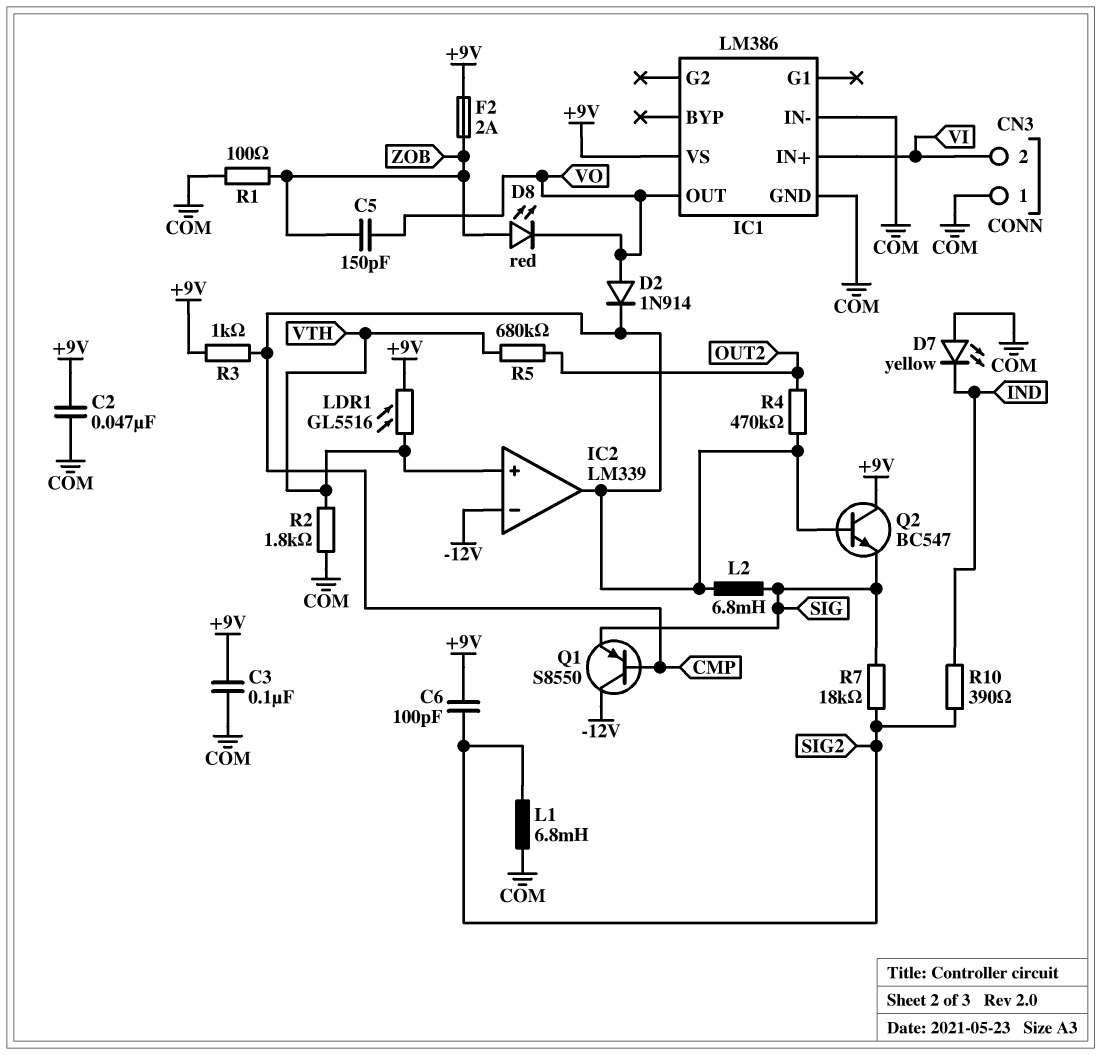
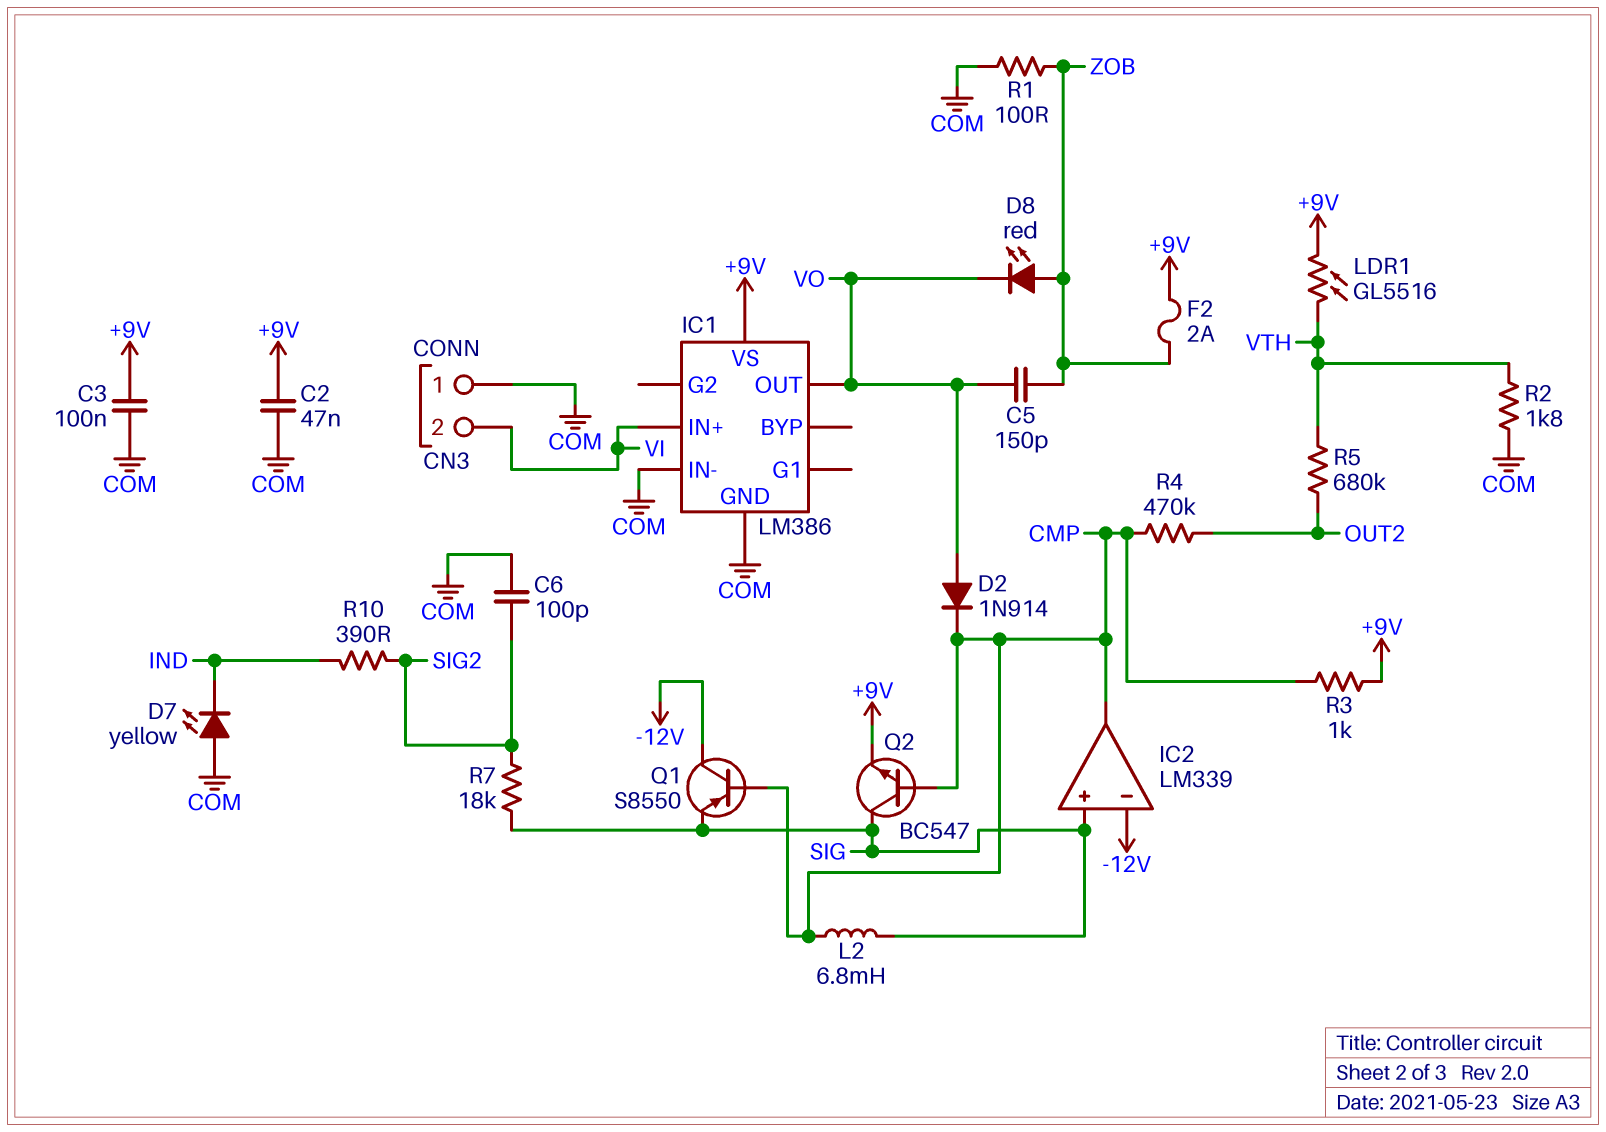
C6: 100pF (+9V, SIG2) -> 100pF (COM, SIG2)
IC2 pin in+: VTH -> SIG
L1: 6.8mH (COM, SIG2) -> none
Q2: NPN BC547 (B CMP, C +9V, E SIG) -> NPN BC547 (B CMP, C SIG, E +9V)

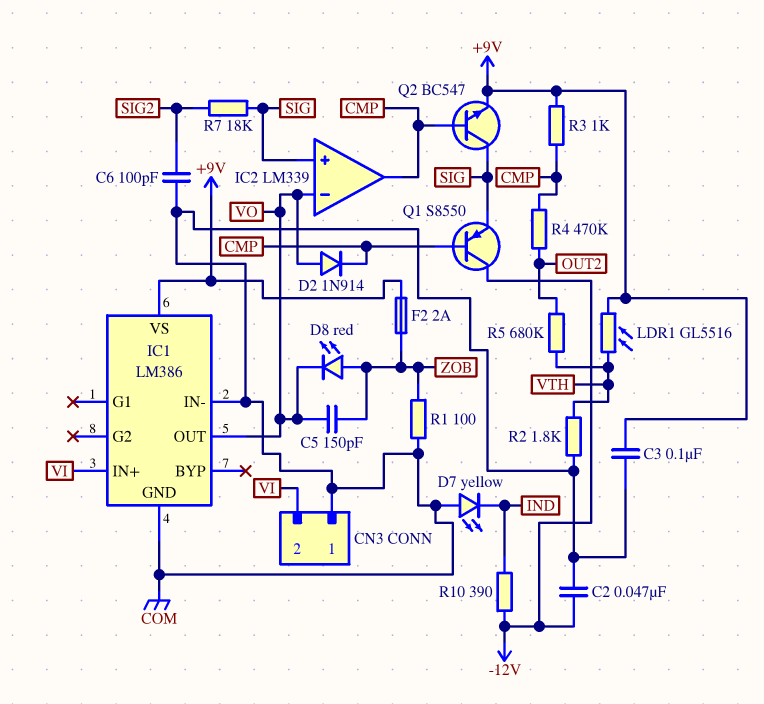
C2: 47nF (+9V, COM) -> 47nF (-12V, COM)
IC2 pin in-: -12V -> VO
L2: 6.8mH (CMP, SIG) -> none
R10: 390 (IND, SIG2) -> 390 (-12V, IND)

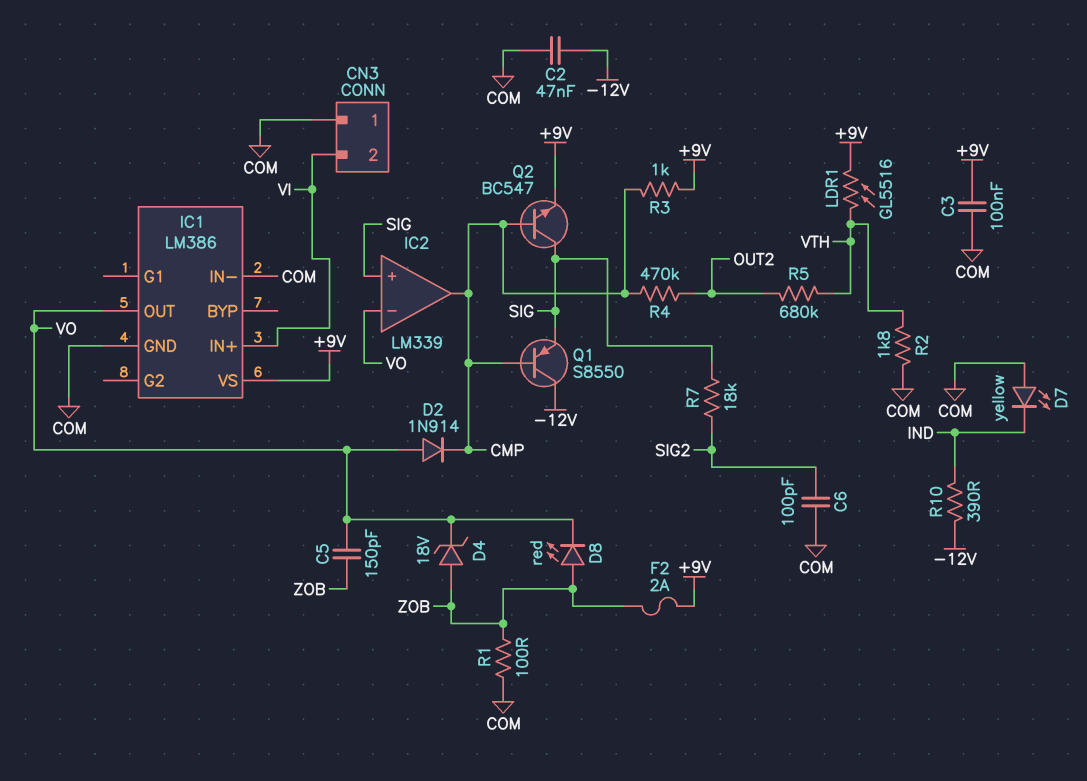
D4: none -> zener 18V (A ZOB, K VO)

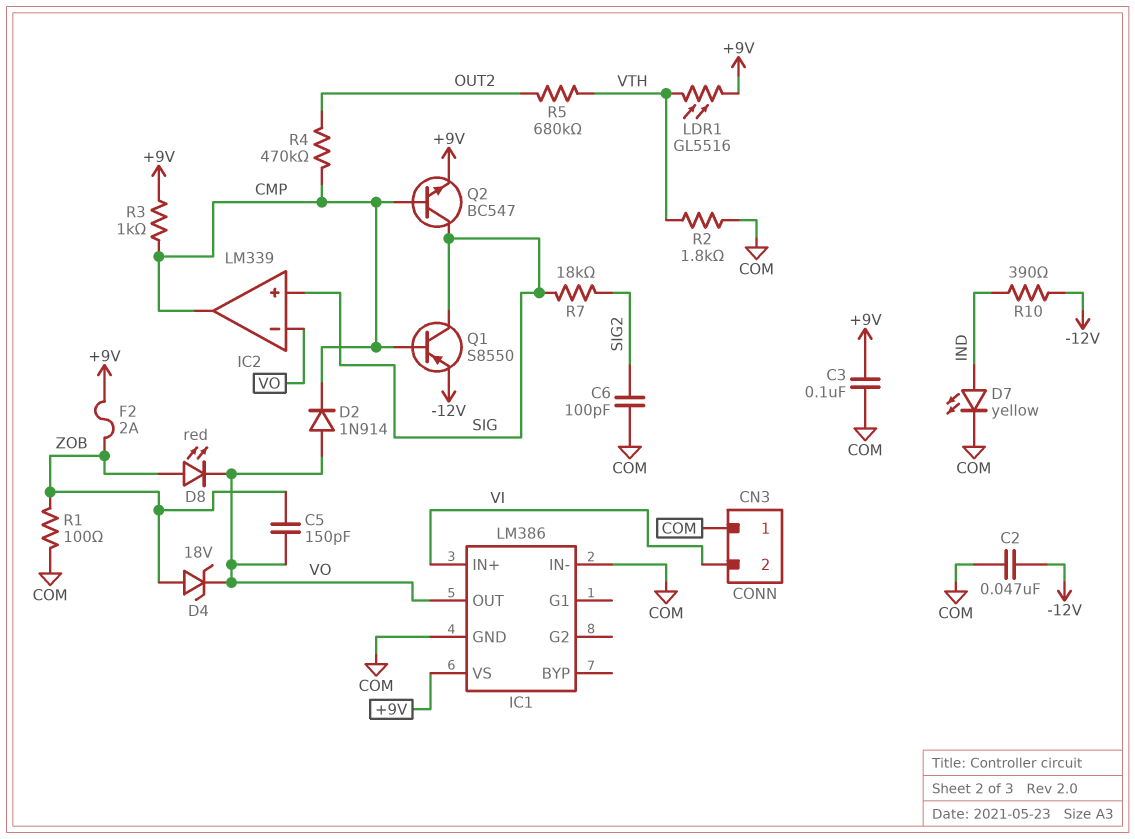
D7: LED yellow (A COM, K IND) -> LED yellow (A IND, K COM)
Q1: PNP S8550 (B CMP, C -12V, E SIG) -> PNP S8550 (B CMP, C SIG, E -12V)

